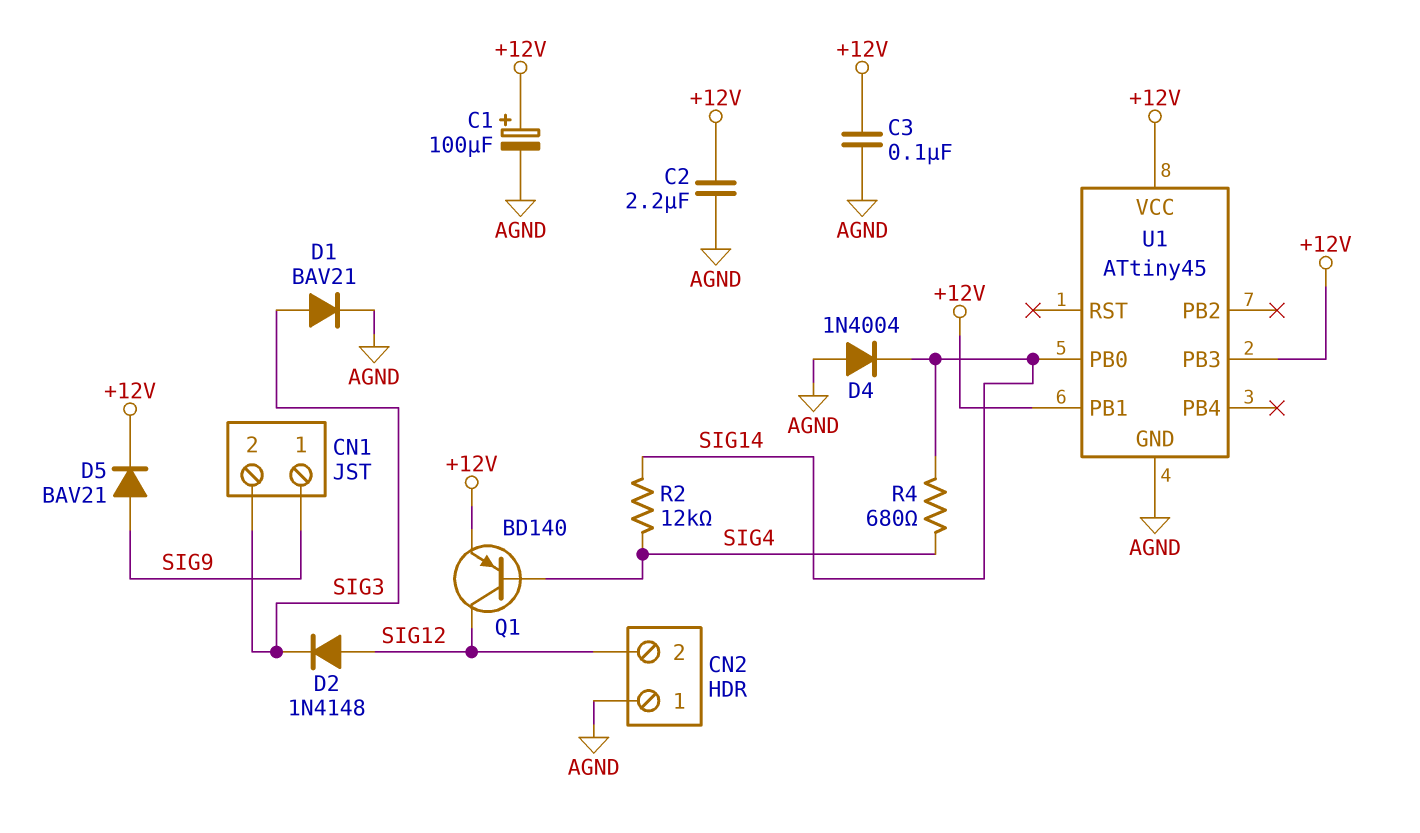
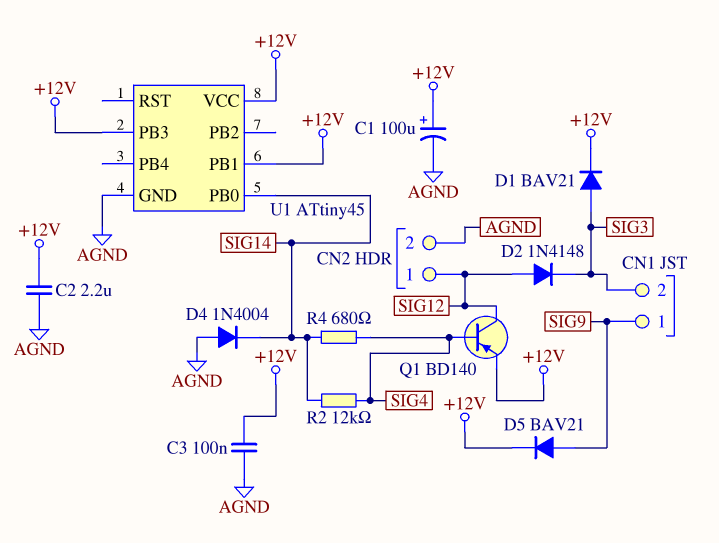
CN2 pin 1: AGND -> SIG12
CN2 pin 2: SIG12 -> AGND
D1: diode BAV21 (A SIG3, K AGND) -> diode BAV21 (A SIG3, K +12V)

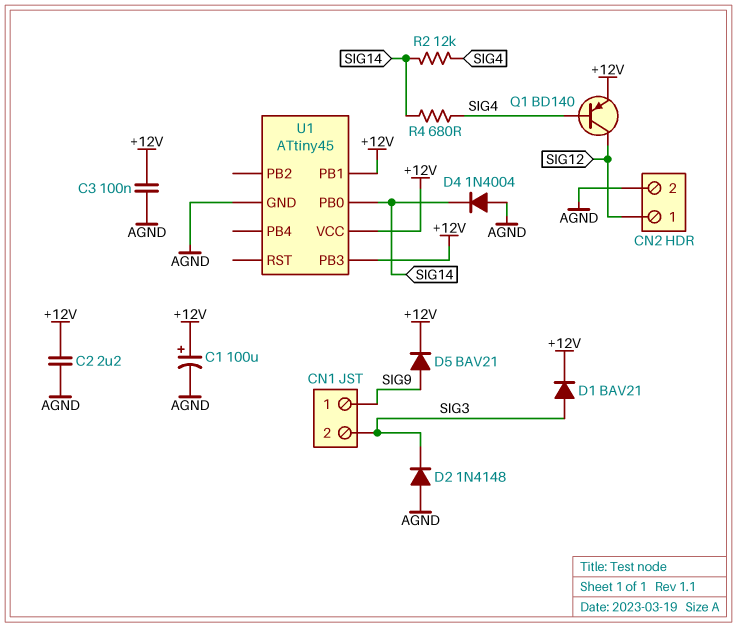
D2: diode 1N4148 (A SIG12, K SIG3) -> diode 1N4148 (A AGND, K SIG3)

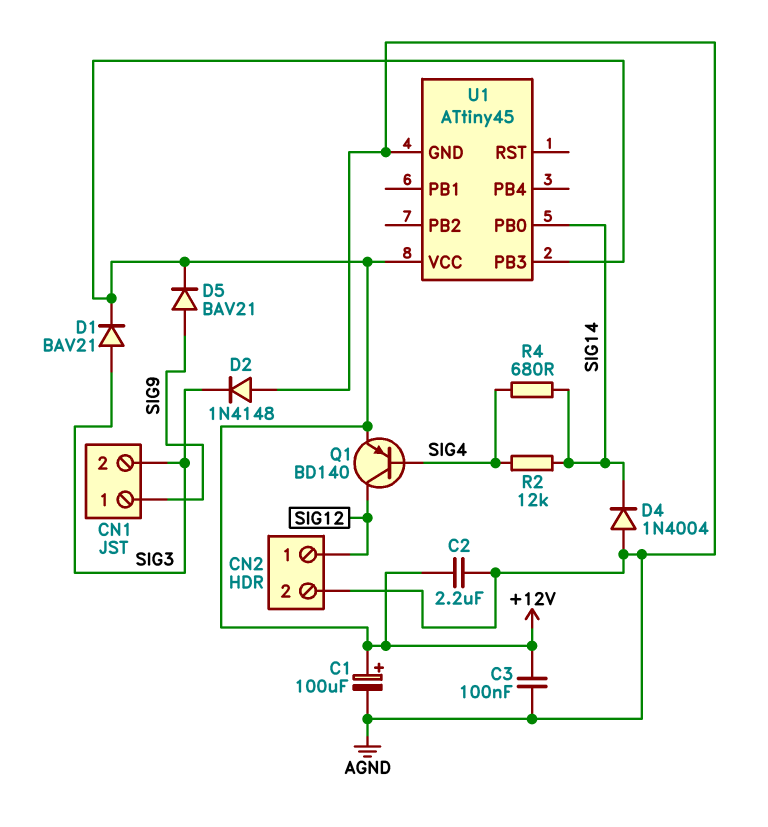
U1 pin PB1: +12V -> none

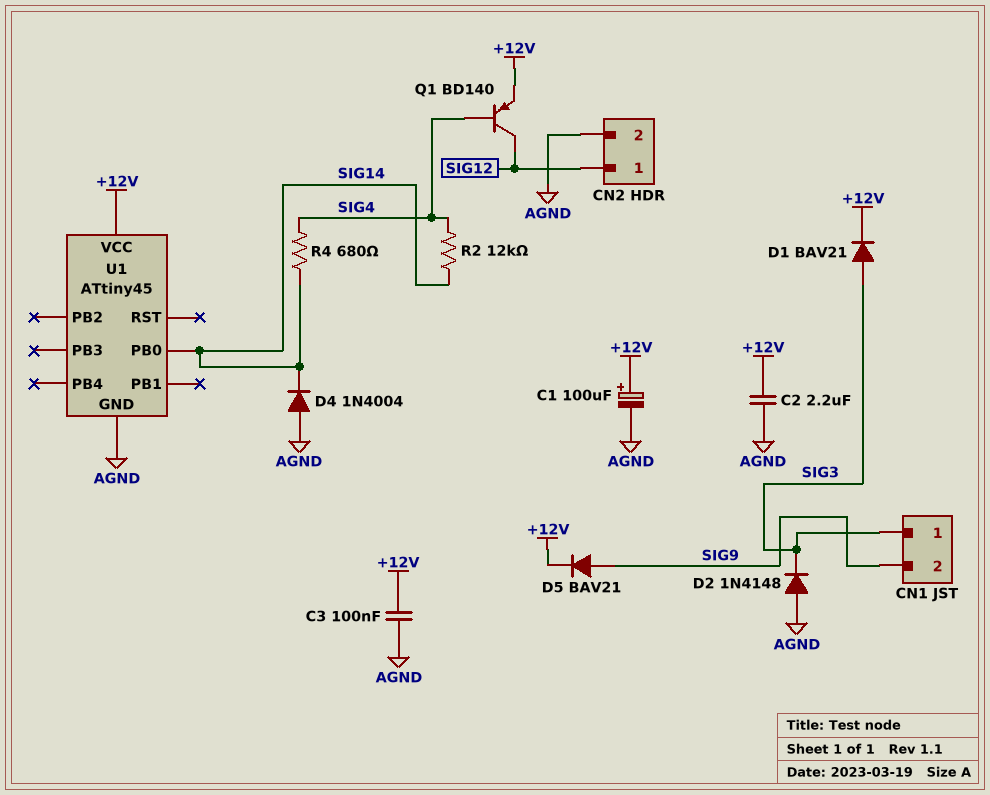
CN1 pin 1: SIG9 -> SIG3
CN1 pin 2: SIG3 -> SIG9
U1 pin PB3: +12V -> none

